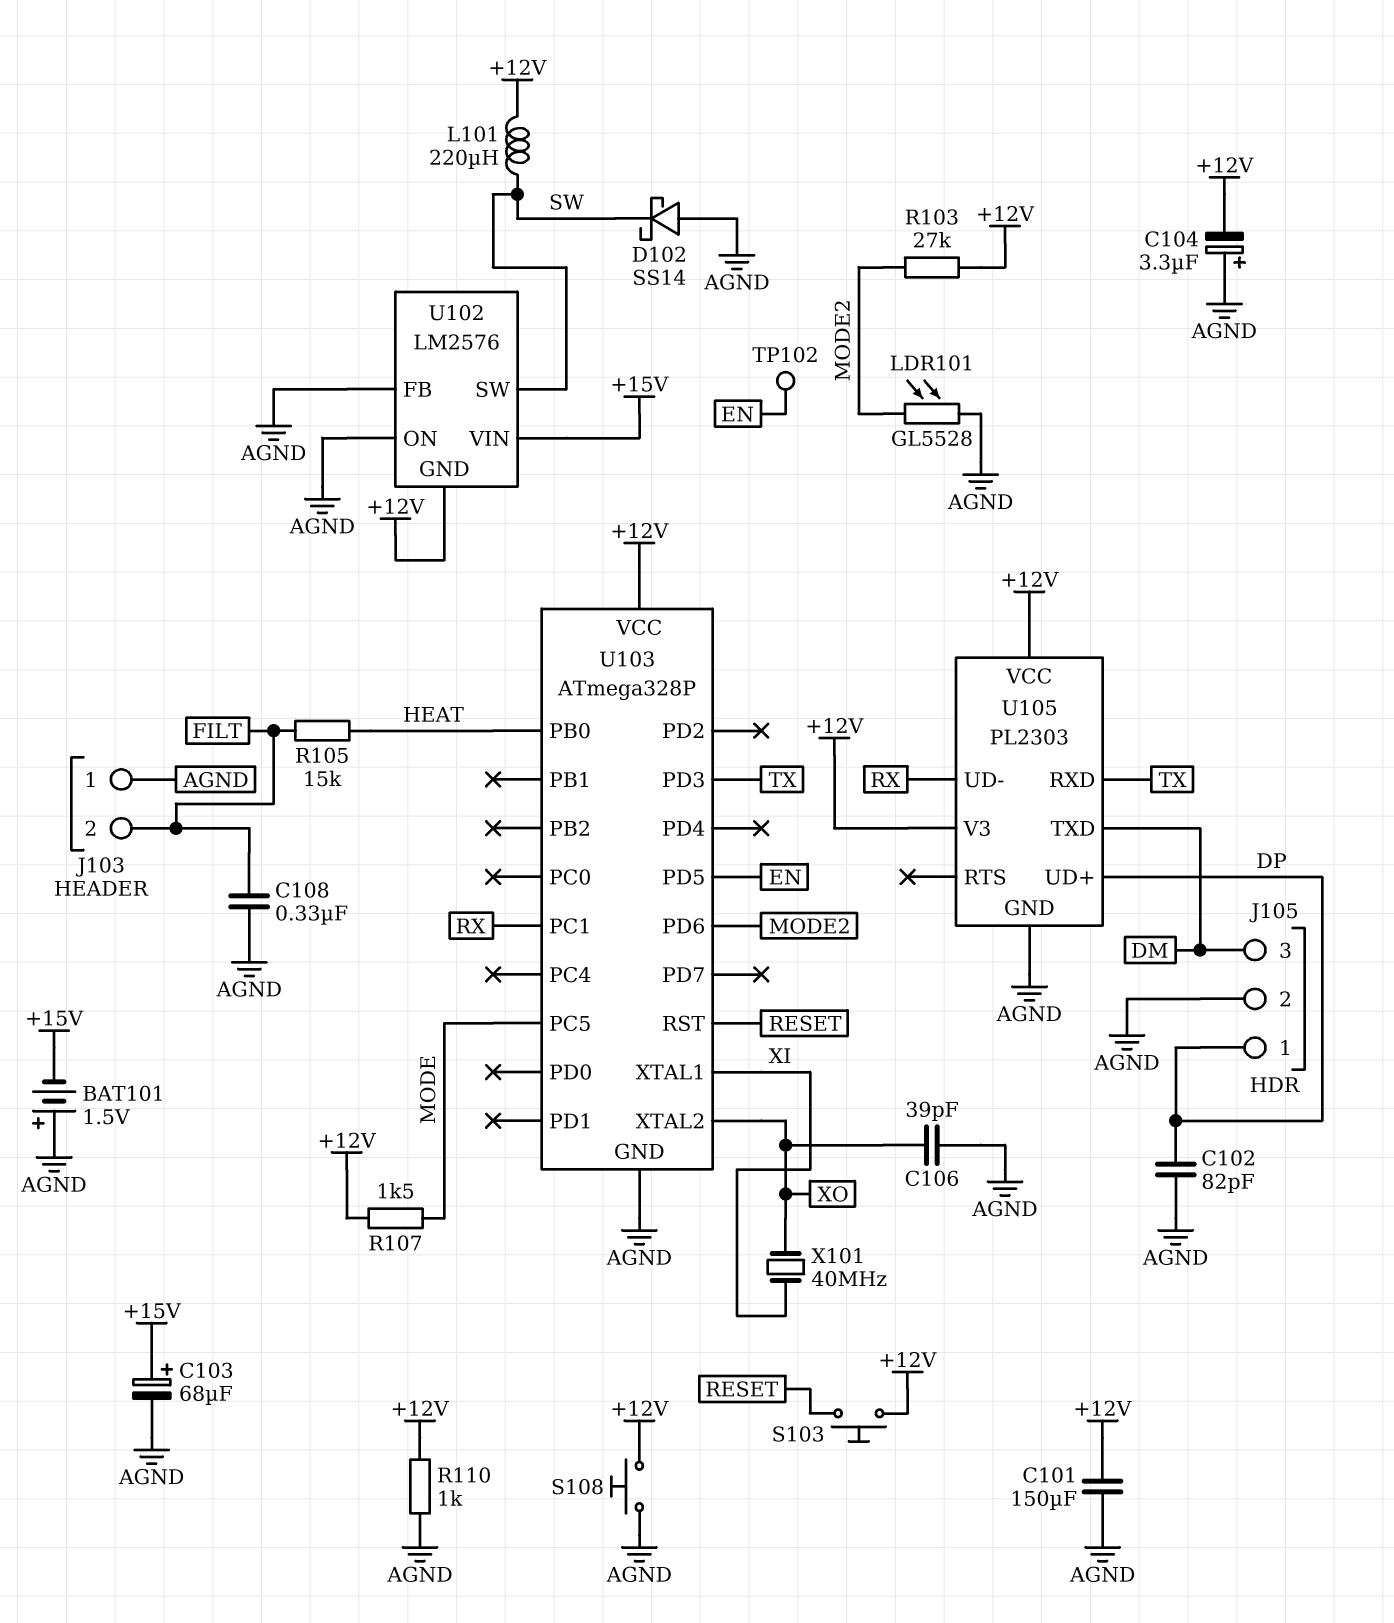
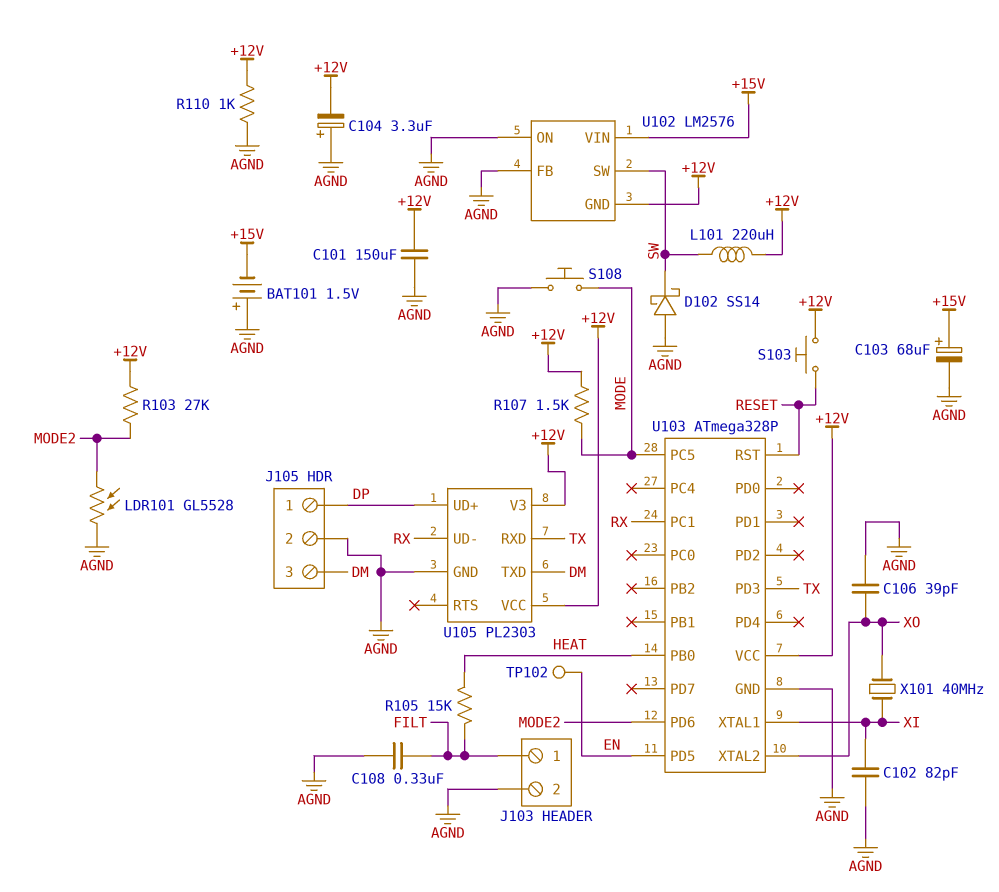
C102: 82pF (AGND, DP) -> 82pF (AGND, XI)
J103 pin 1: AGND -> FILT
J103 pin 2: FILT -> AGND
S108: button (+12V, AGND) -> button (AGND, MODE)

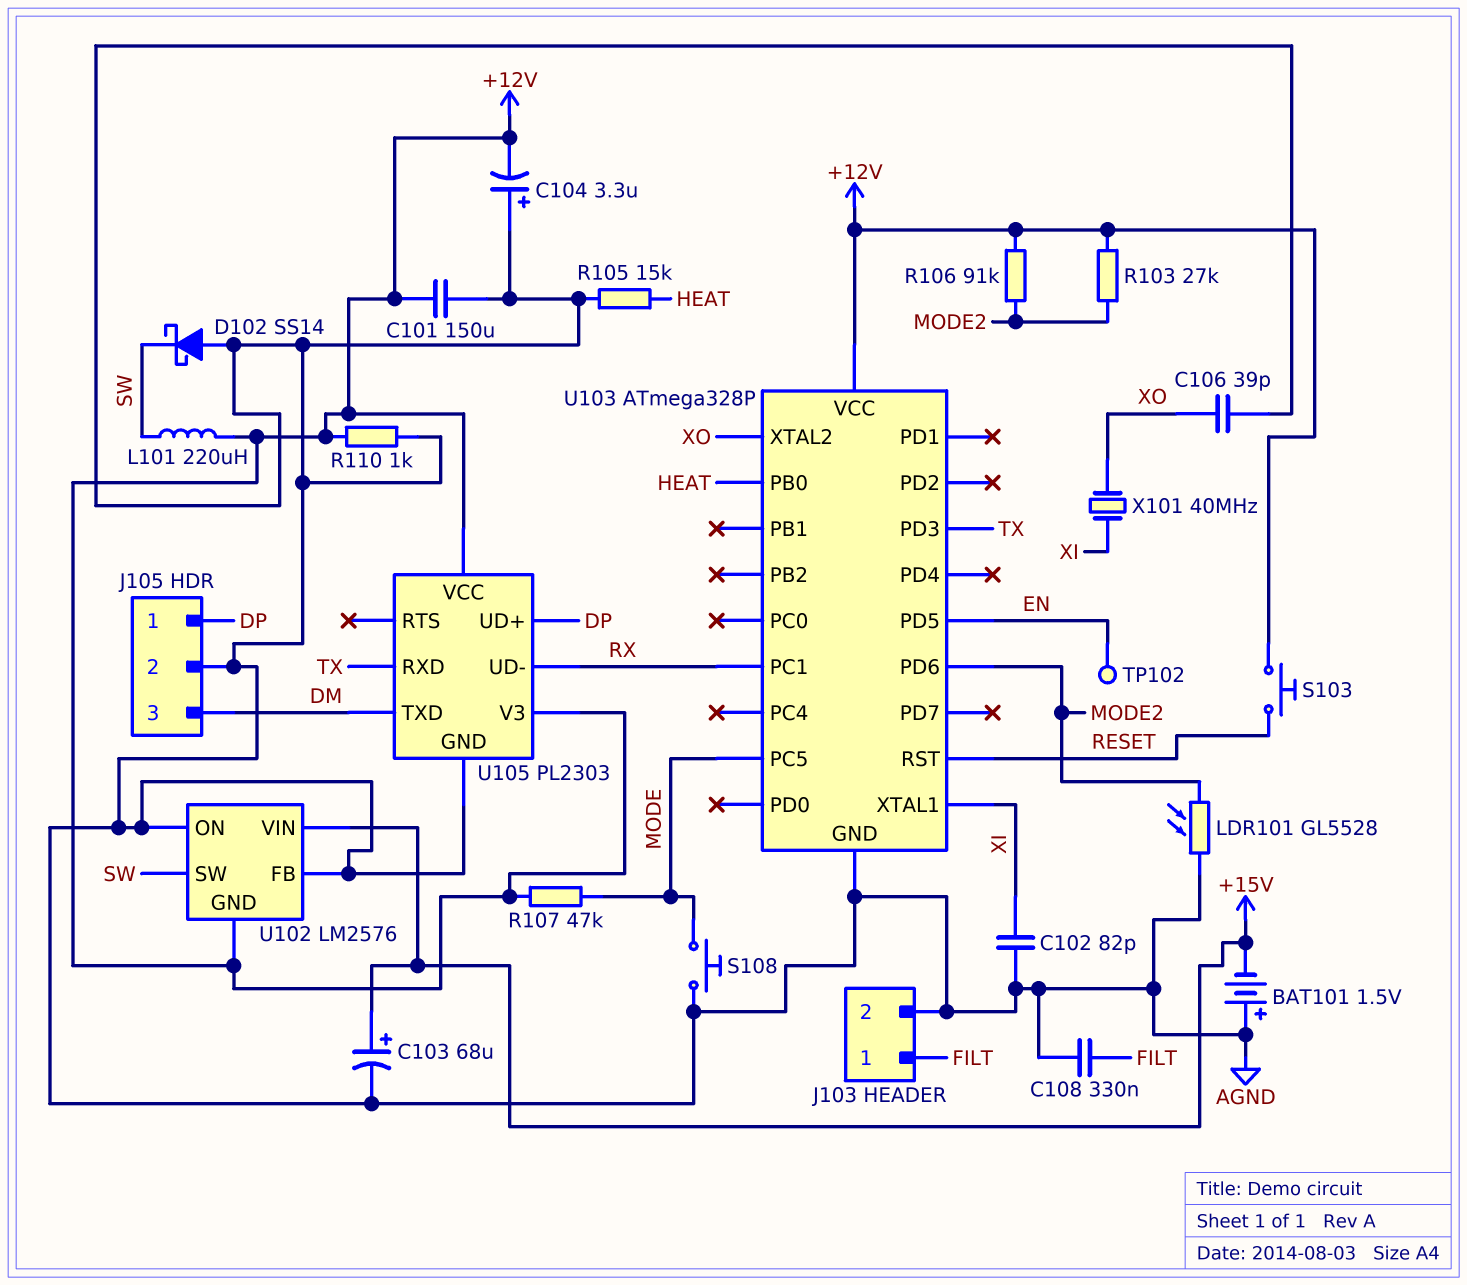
R105: 15k (FILT, HEAT) -> 15k (AGND, HEAT)
R106: none -> 91k (+12V, MODE2)
R107: 1.5k (+12V, MODE) -> 47k (+12V, MODE)

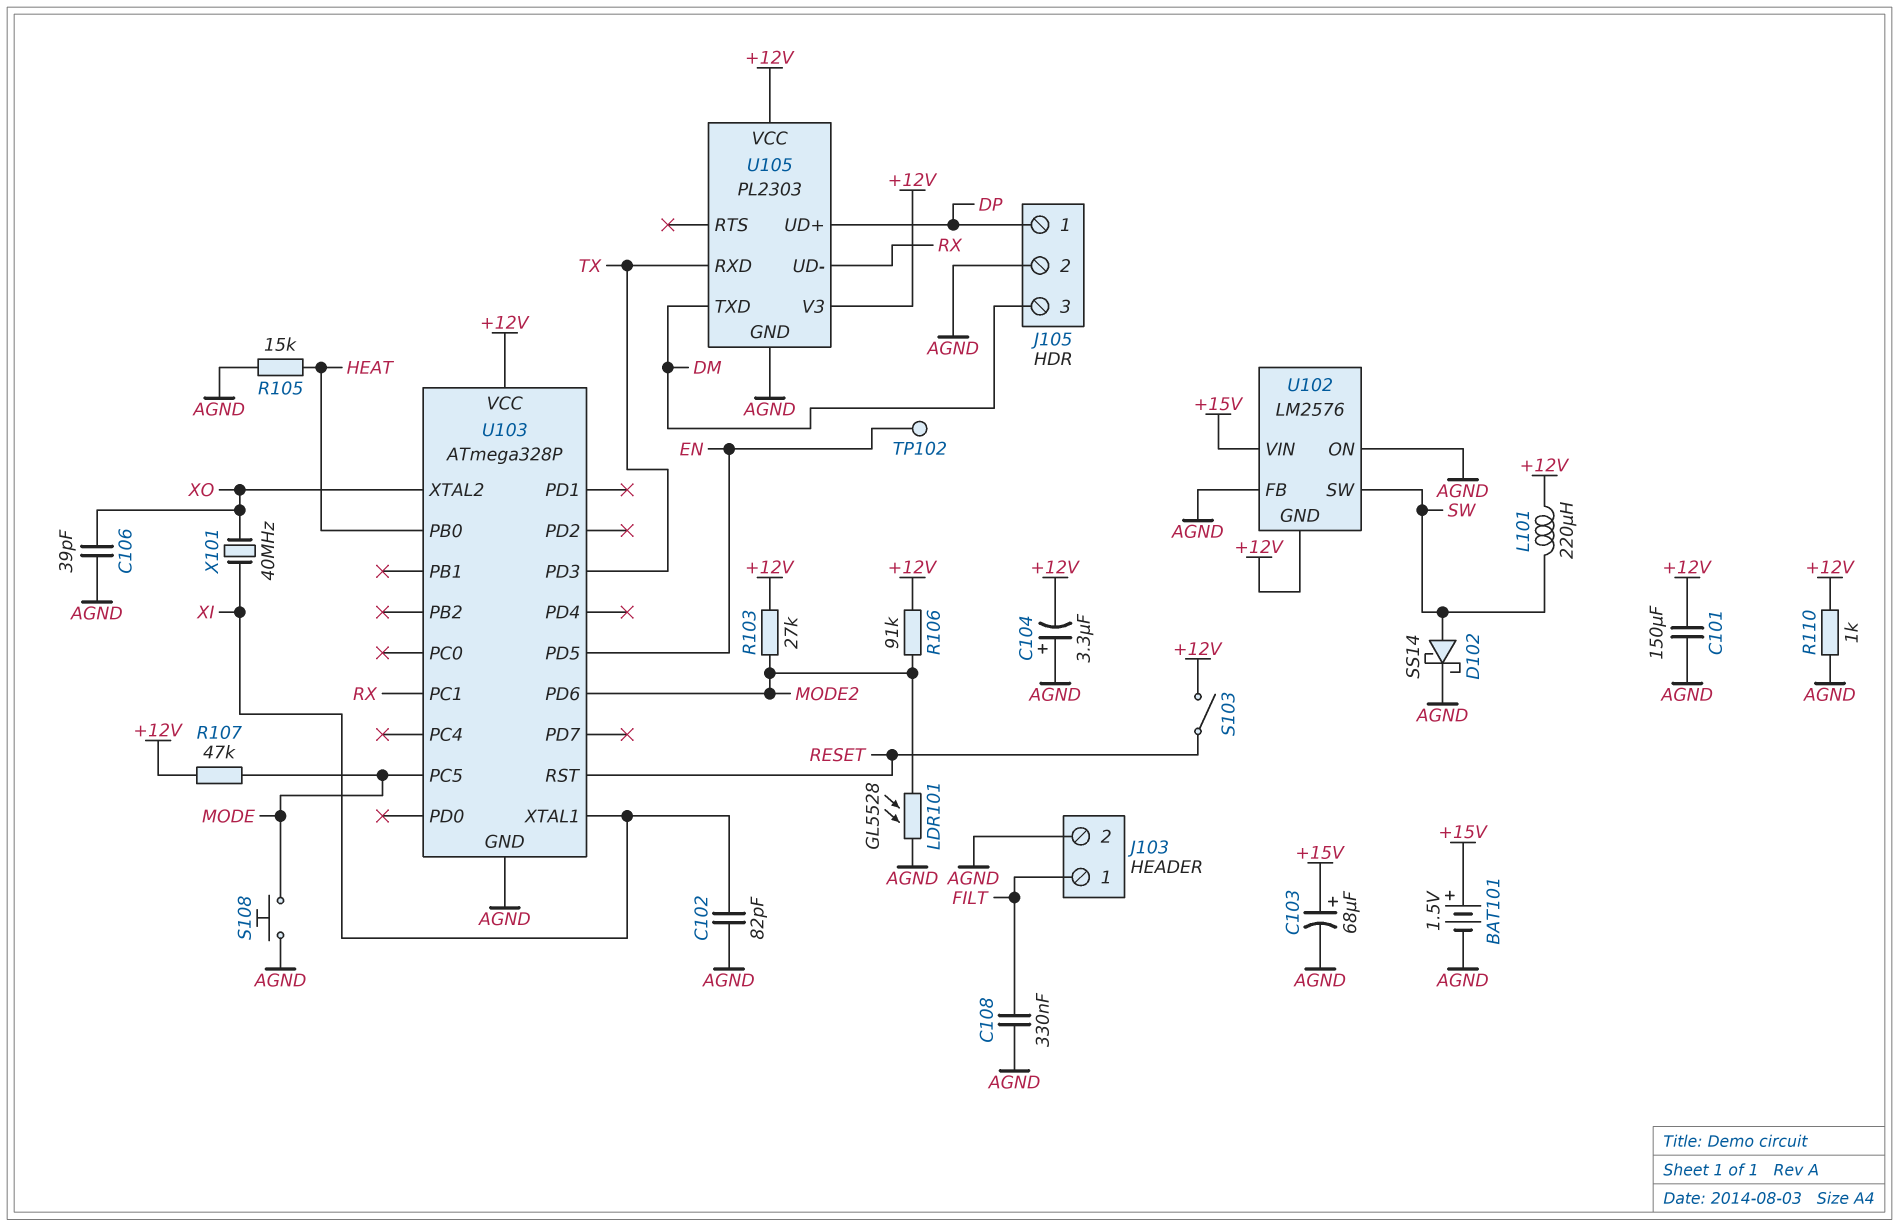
BAT101: 1.5V (plus AGND, minus +15V) -> 1.5V (plus +15V, minus AGND)
D102: schottky SS14 (A AGND, K SW) -> schottky SS14 (A SW, K AGND)
S103: button (+12V, RESET) -> switch (+12V, RESET)

